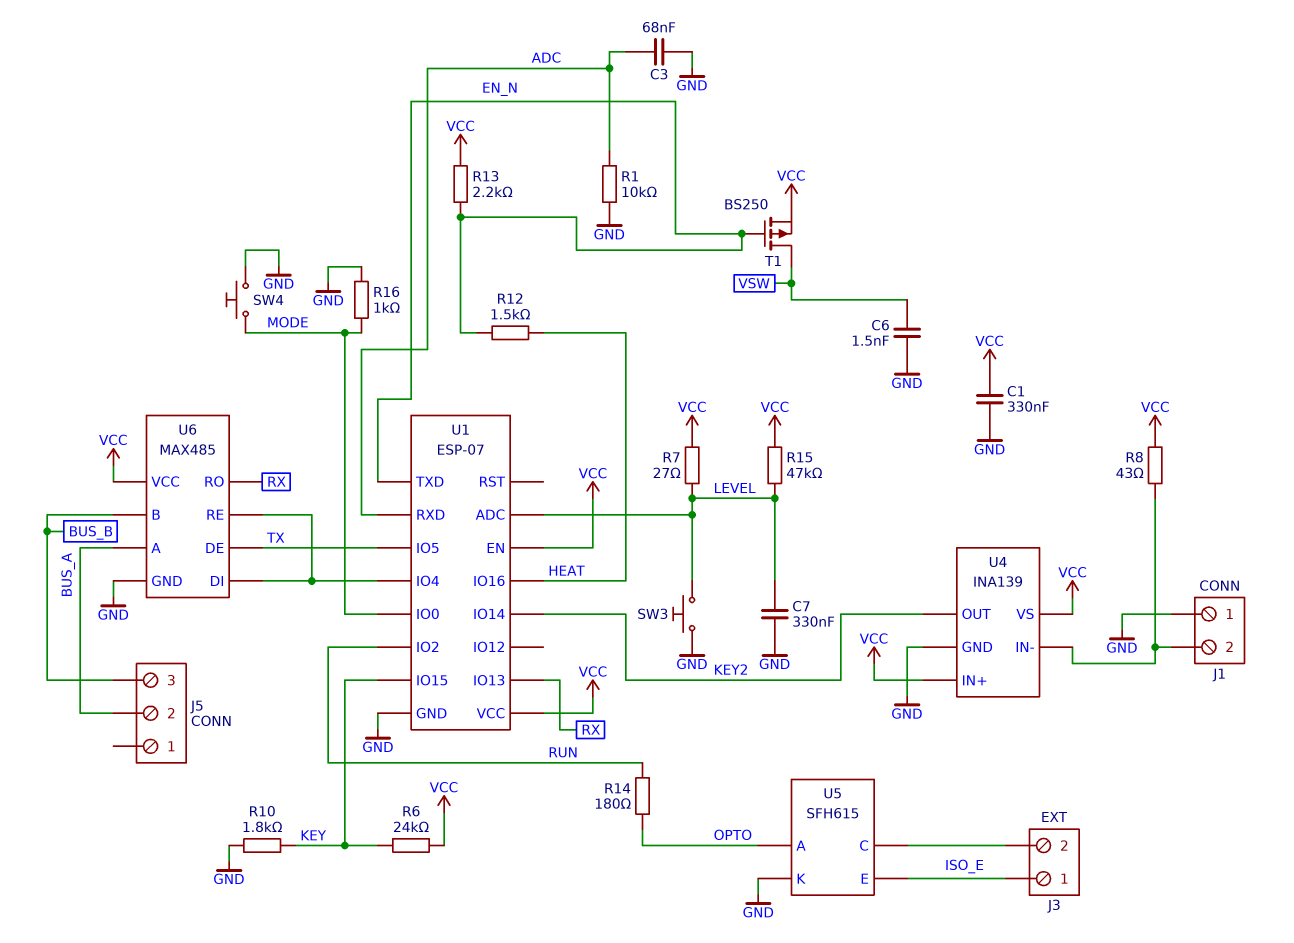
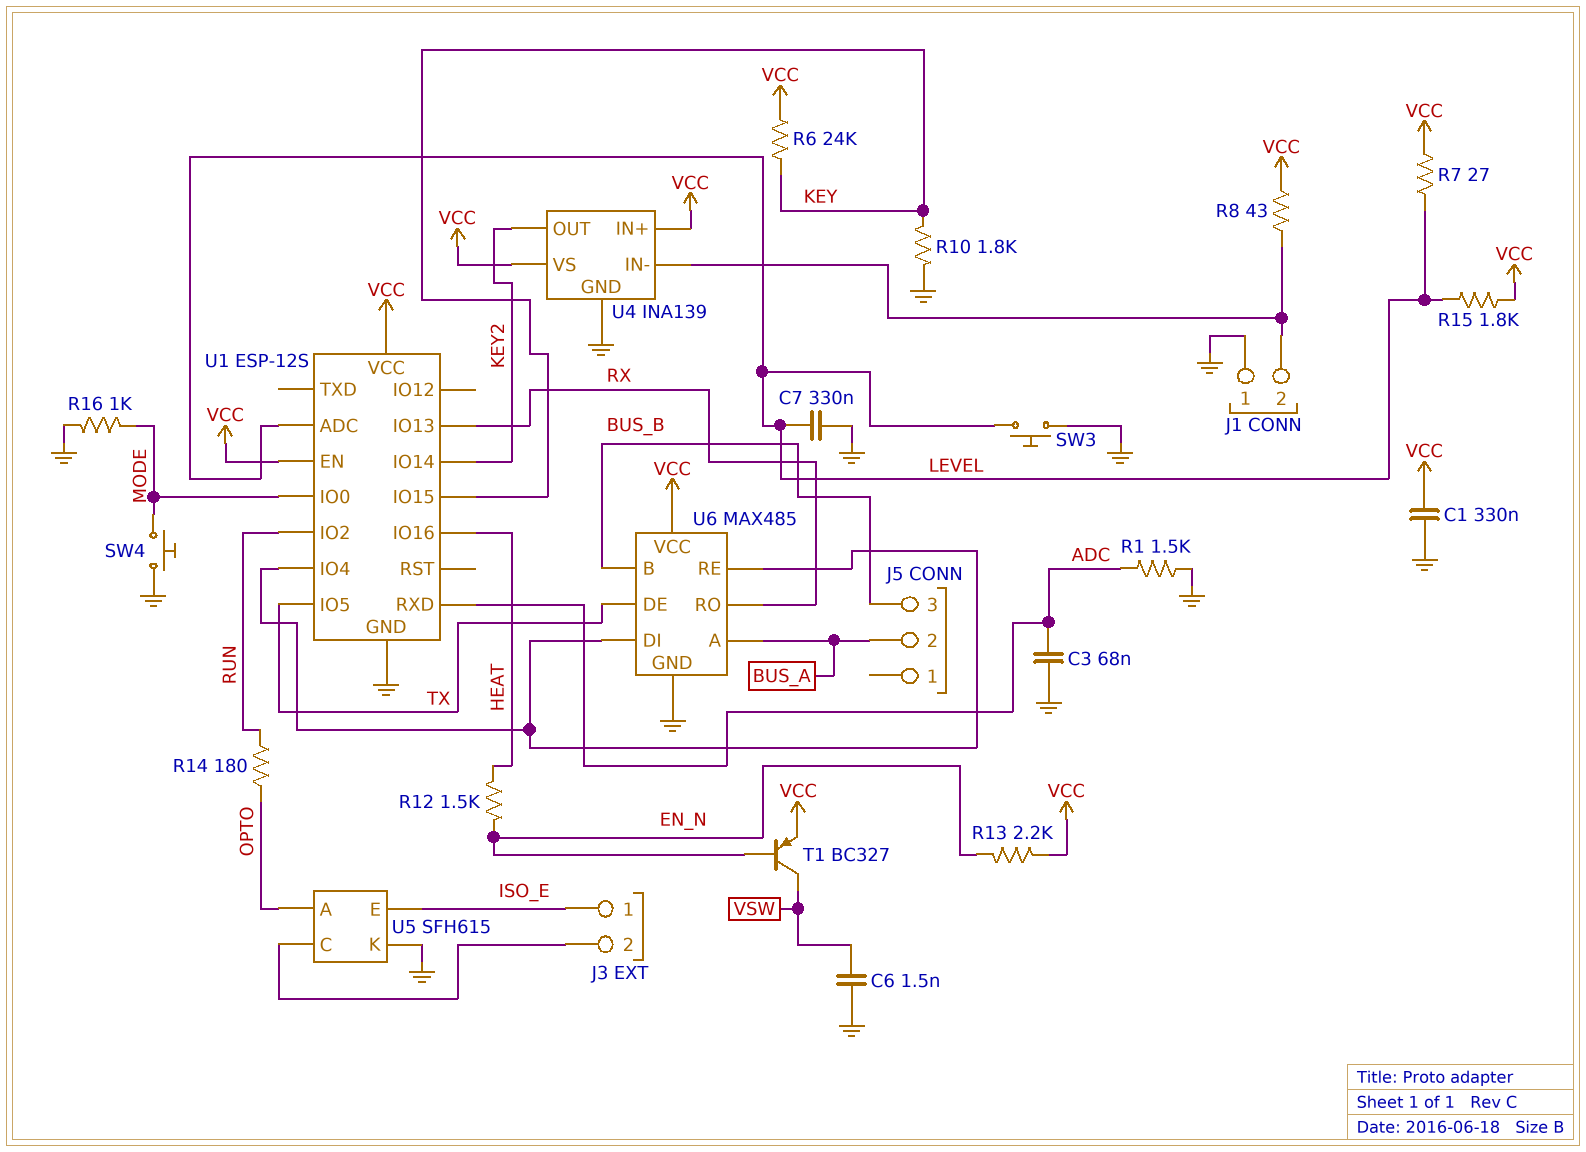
R1: 10k (ADC, GND) -> 1.5k (ADC, GND)
R15: 47k (LEVEL, VCC) -> 1.8k (LEVEL, VCC)
T1: PMOS BS250 (G EN_N, D VSW, S VCC) -> PNP BC327 (B EN_N, C VSW, E VCC)
U1: ESP-07 -> ESP-12S
U1 pin TXD: EN_N -> none

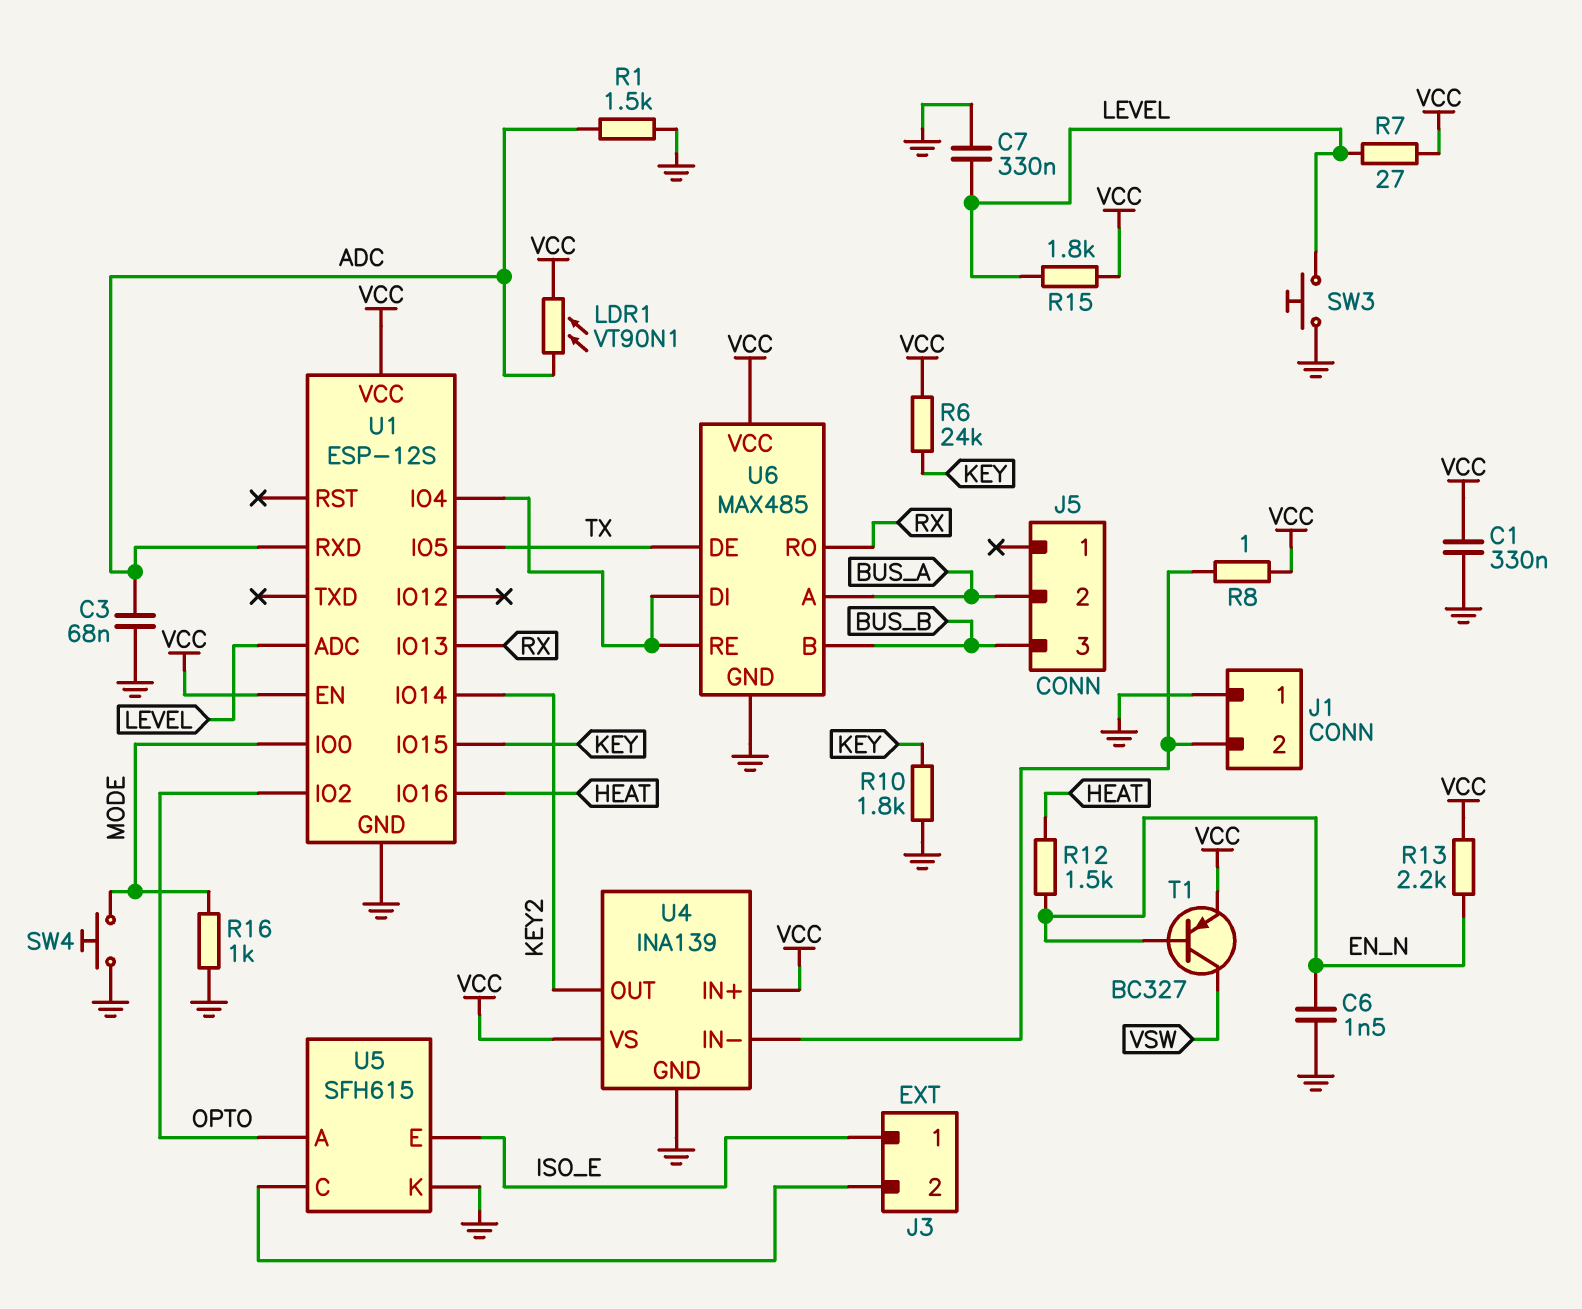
C6: 1.5nF (GND, VSW) -> 1.5nF (EN_N, GND)
LDR1: none -> VT90N1 (ADC, VCC)
R8: 43 (J1/2, VCC) -> 1 (J1/2, VCC)
R14: 180 (OPTO, RUN) -> none
U1 pin IO2: RUN -> OPTO

